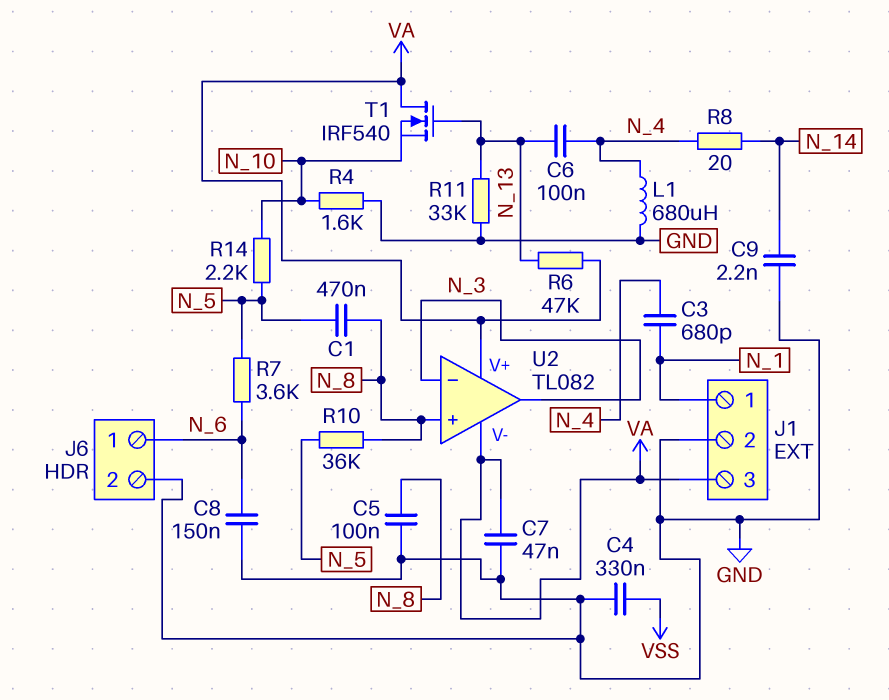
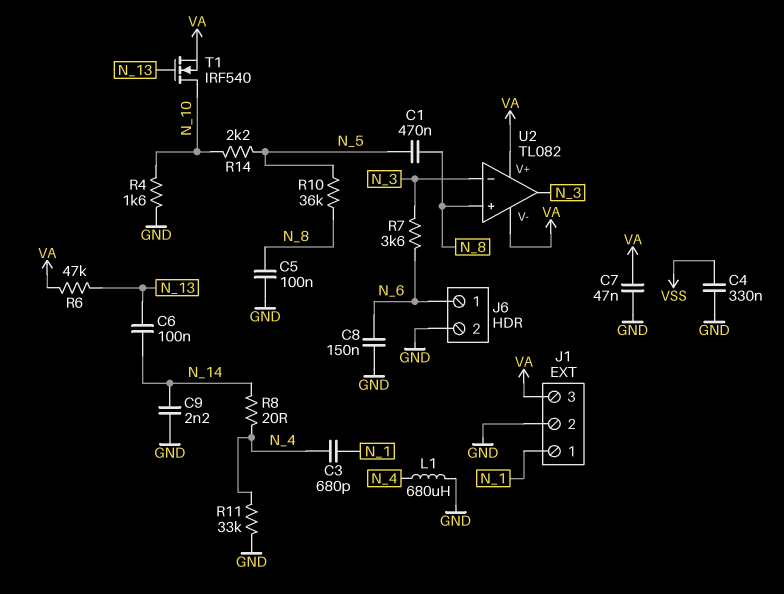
C6: 100nF (N_4, N_13) -> 100nF (N_13, N_14)
R7: 3.6k (N_5, N_6) -> 3.6k (N_3, N_6)
R11: 33k (GND, N_13) -> 33k (GND, N_4)
T1: NMOS IRF540 (G N_13, D VA, S N_10) -> NMOS IRF540 (G N_13, D N_10, S VA)

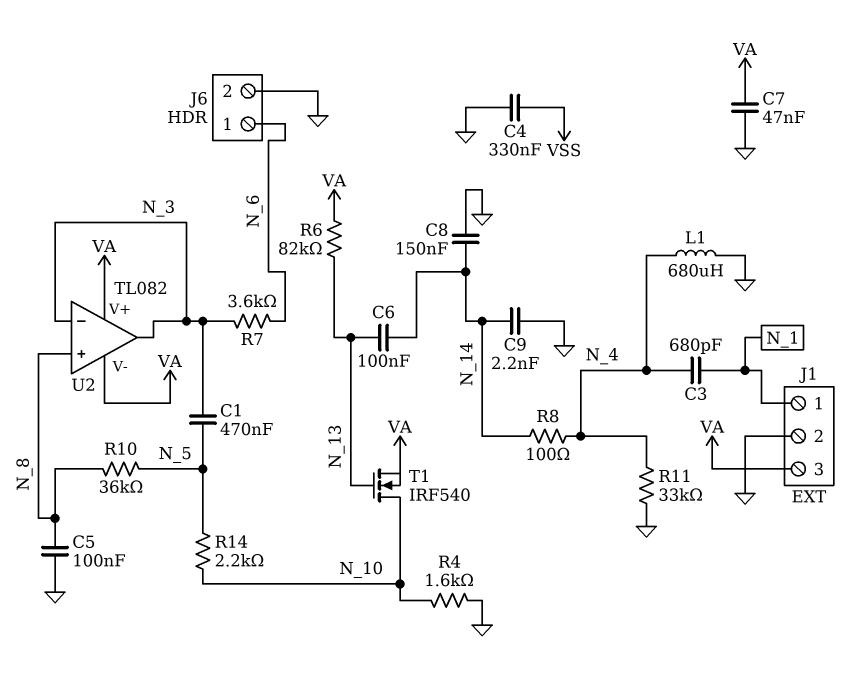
C1: 470nF (N_5, N_8) -> 470nF (N_3, N_5)
C8: 150nF (GND, N_6) -> 150nF (GND, N_14)
R6: 47k (N_13, VA) -> 82k (N_13, VA)
R8: 20 (N_4, N_14) -> 100 (N_4, N_14)

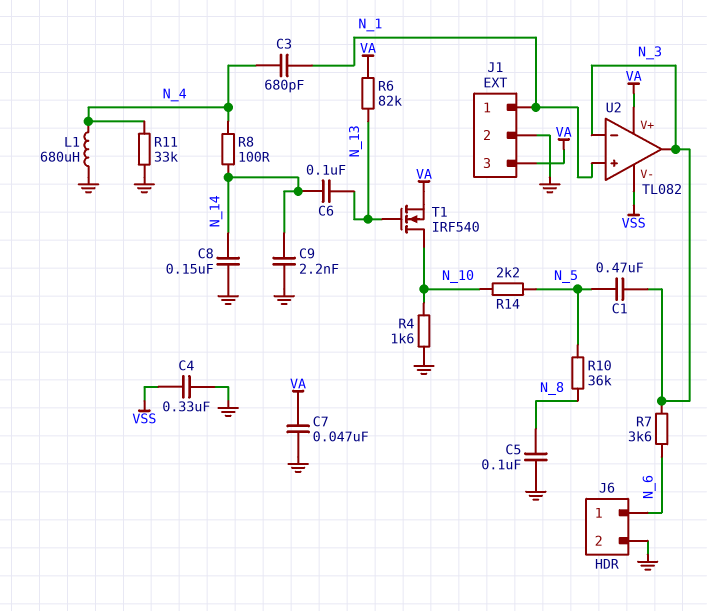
U2 pin V-: VA -> VSS
U2 pin in+: N_8 -> N_1

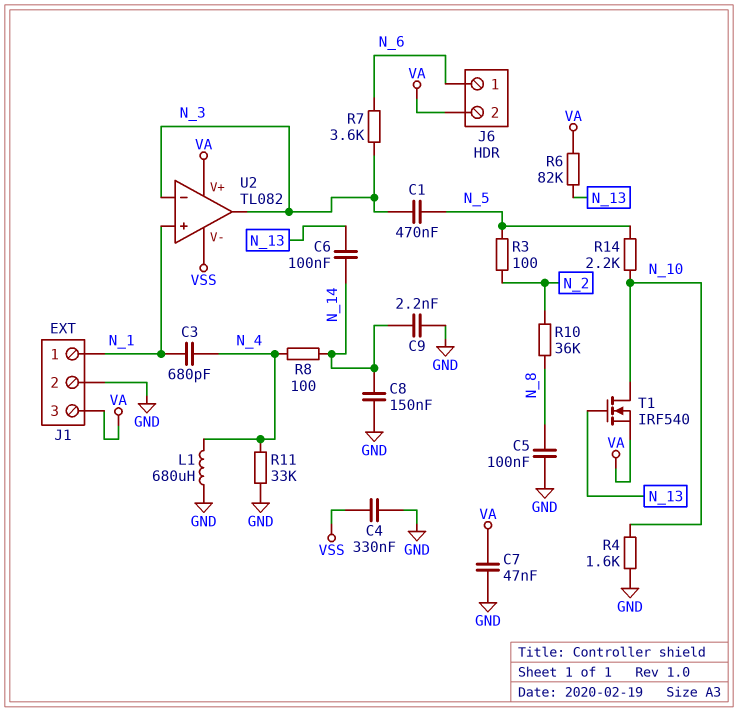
J6 pin 2: GND -> VA
R3: none -> 100 (N_2, N_5)
R10: 36k (N_5, N_8) -> 36k (N_2, N_8)

